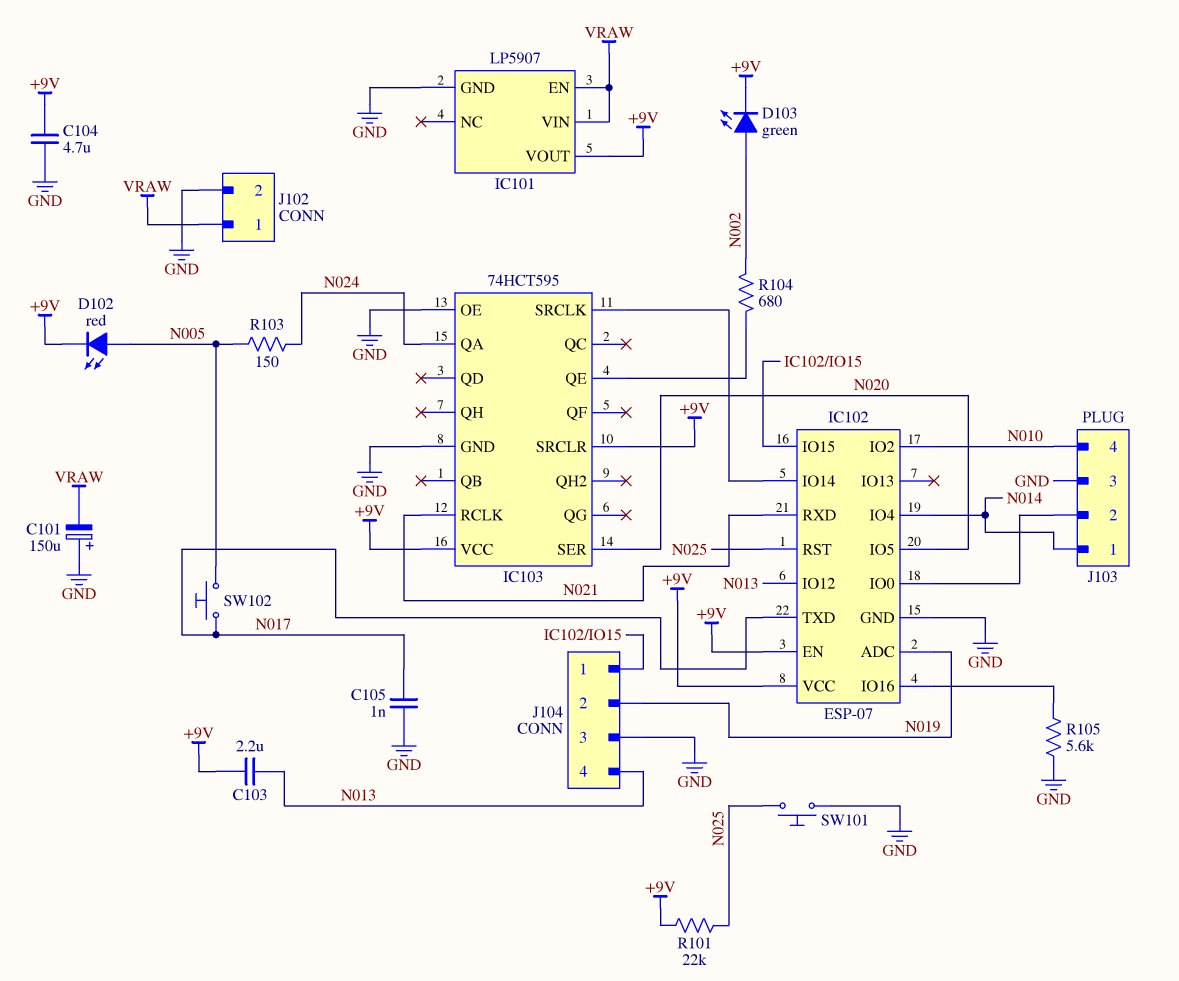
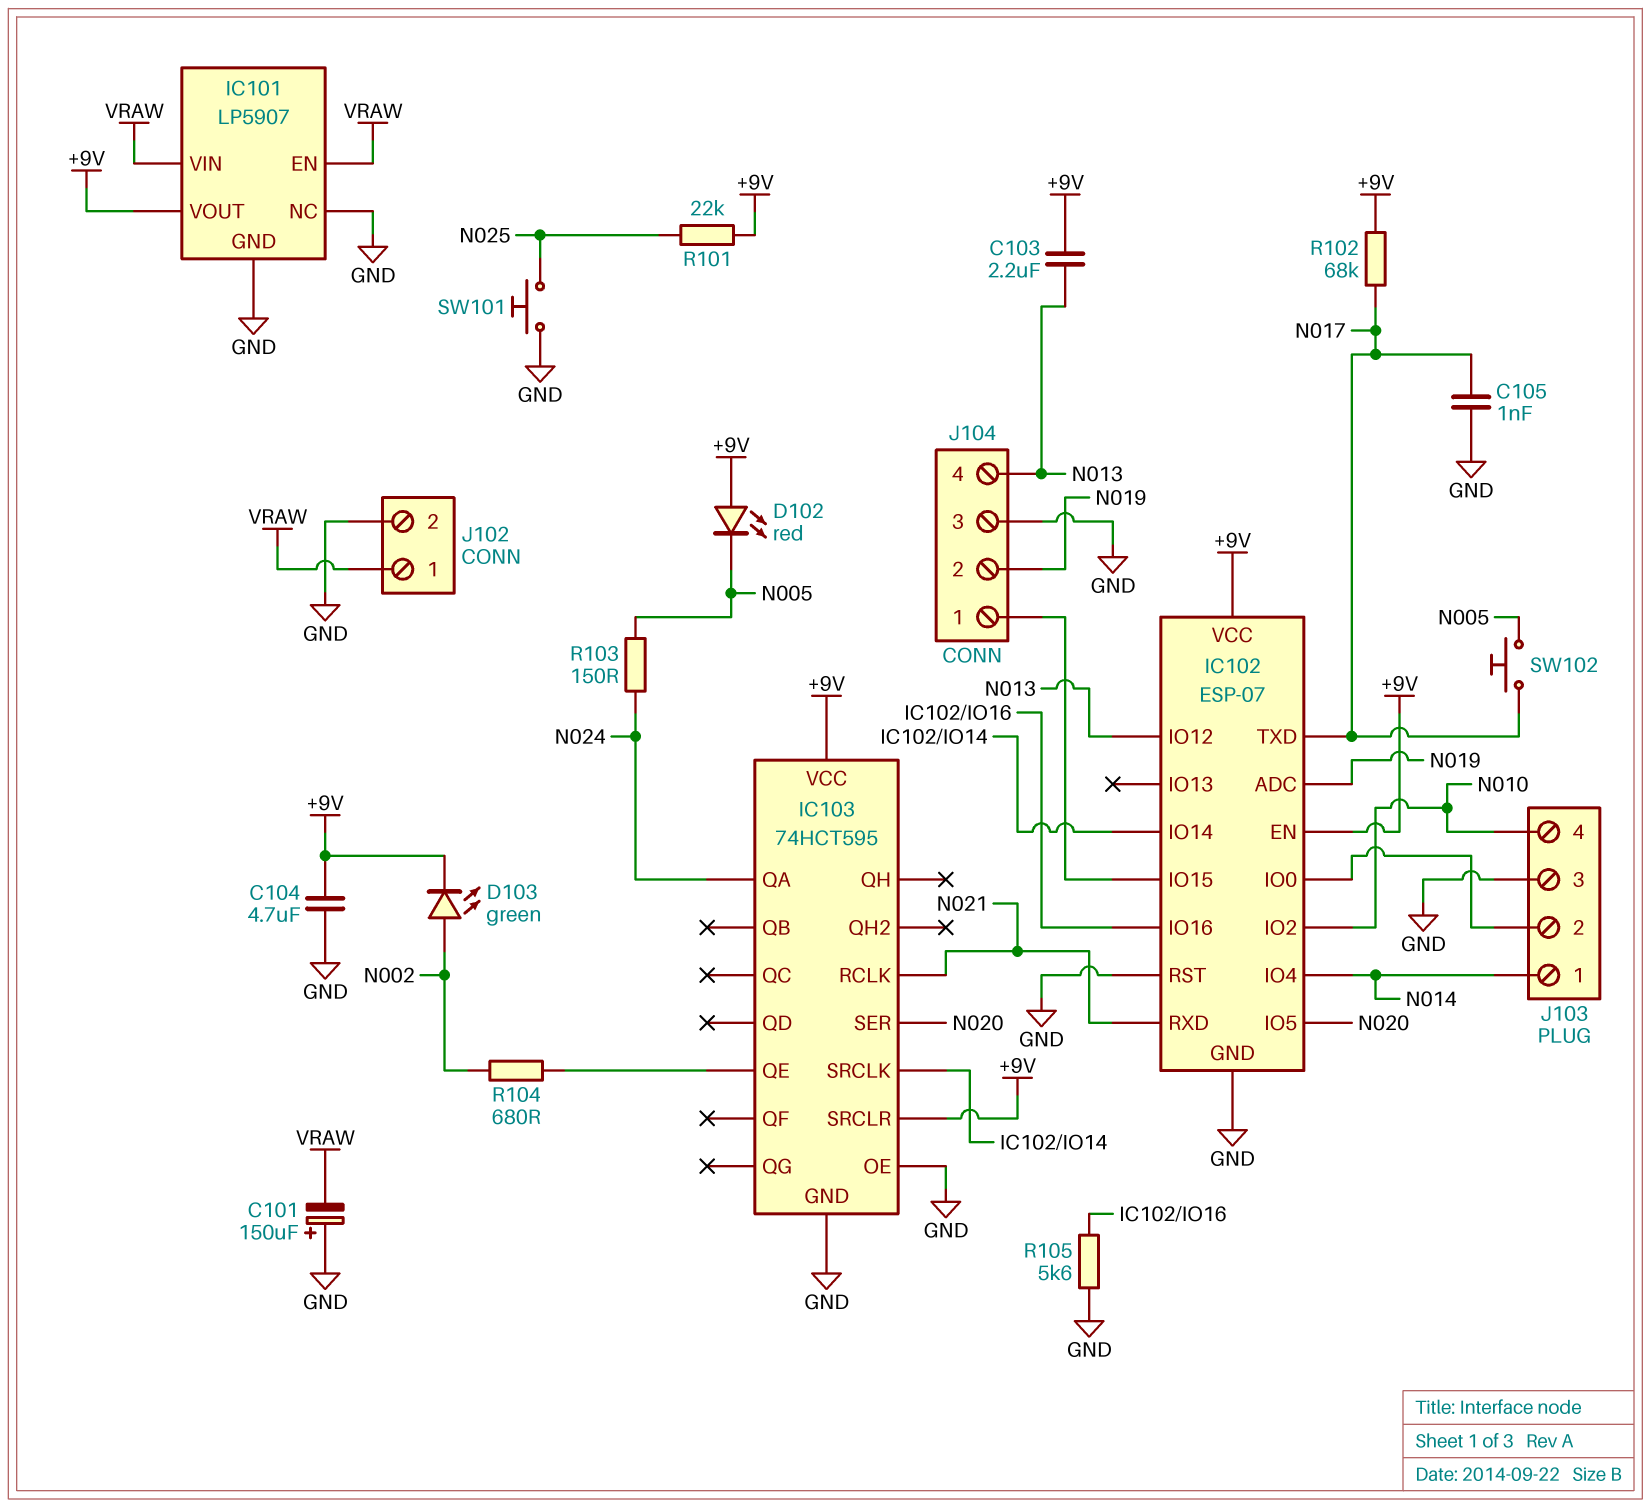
D102: LED red (A N005, K +9V) -> LED red (A +9V, K N005)
IC101 pin NC: none -> GND
IC102 pin RST: N025 -> GND
R102: none -> 68k (+9V, N017)

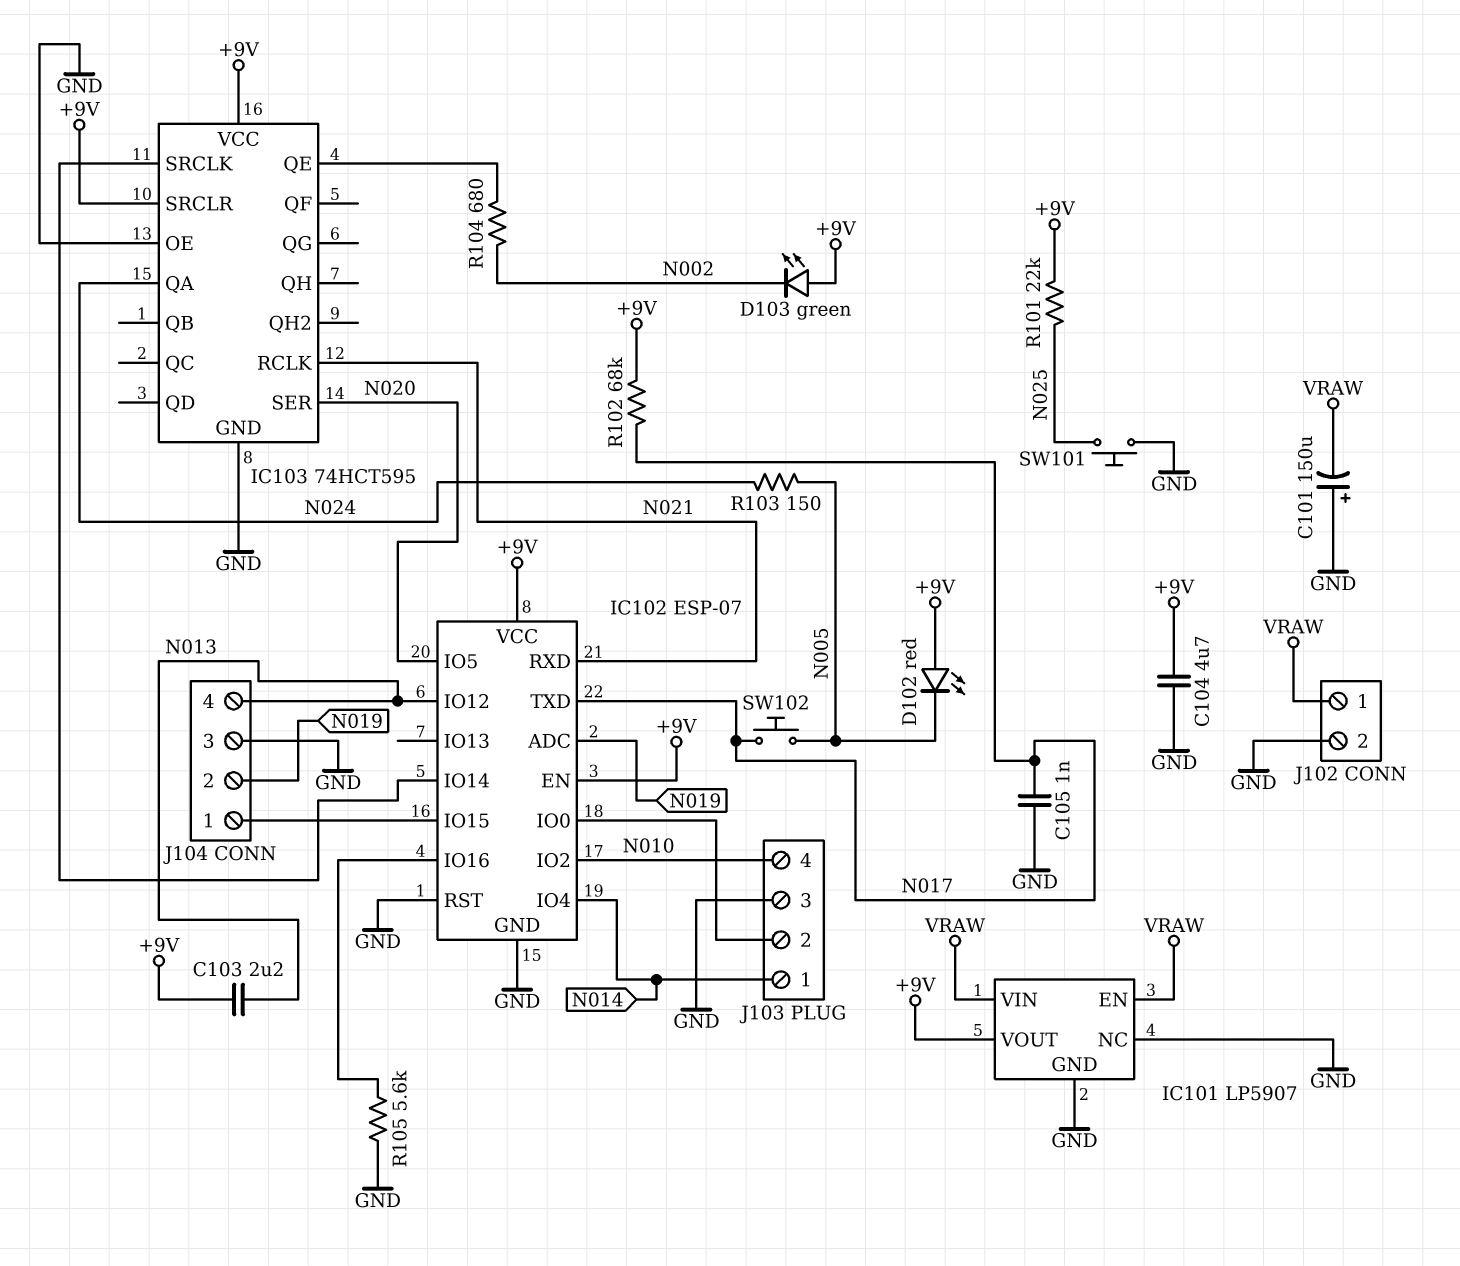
D103: LED green (A N002, K +9V) -> LED green (A +9V, K N002)

